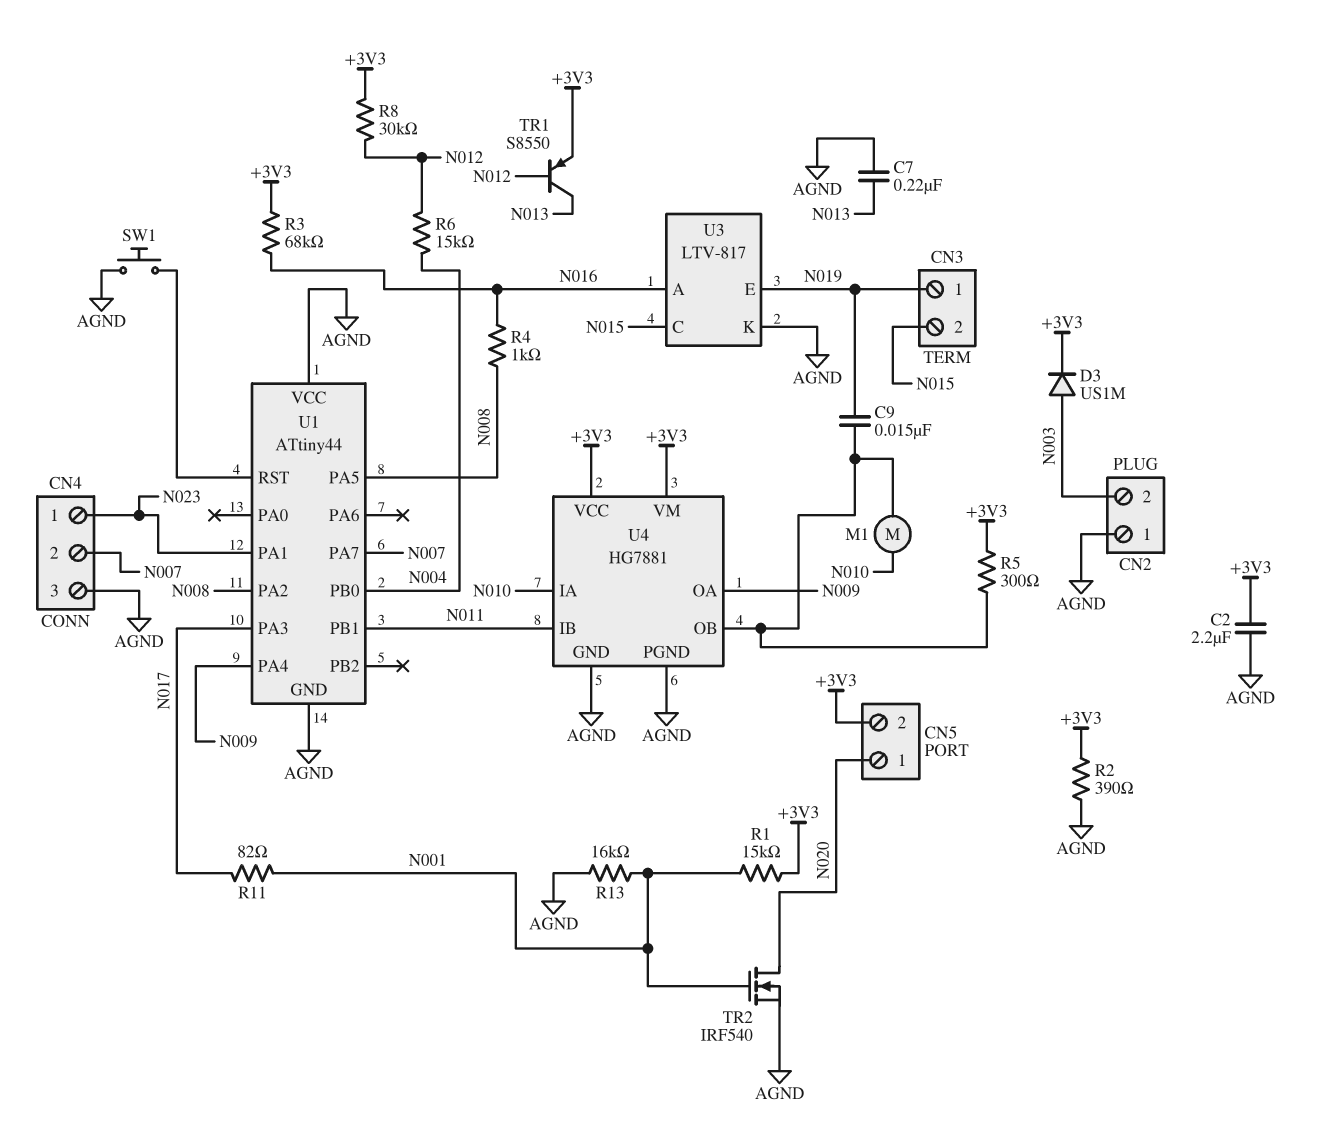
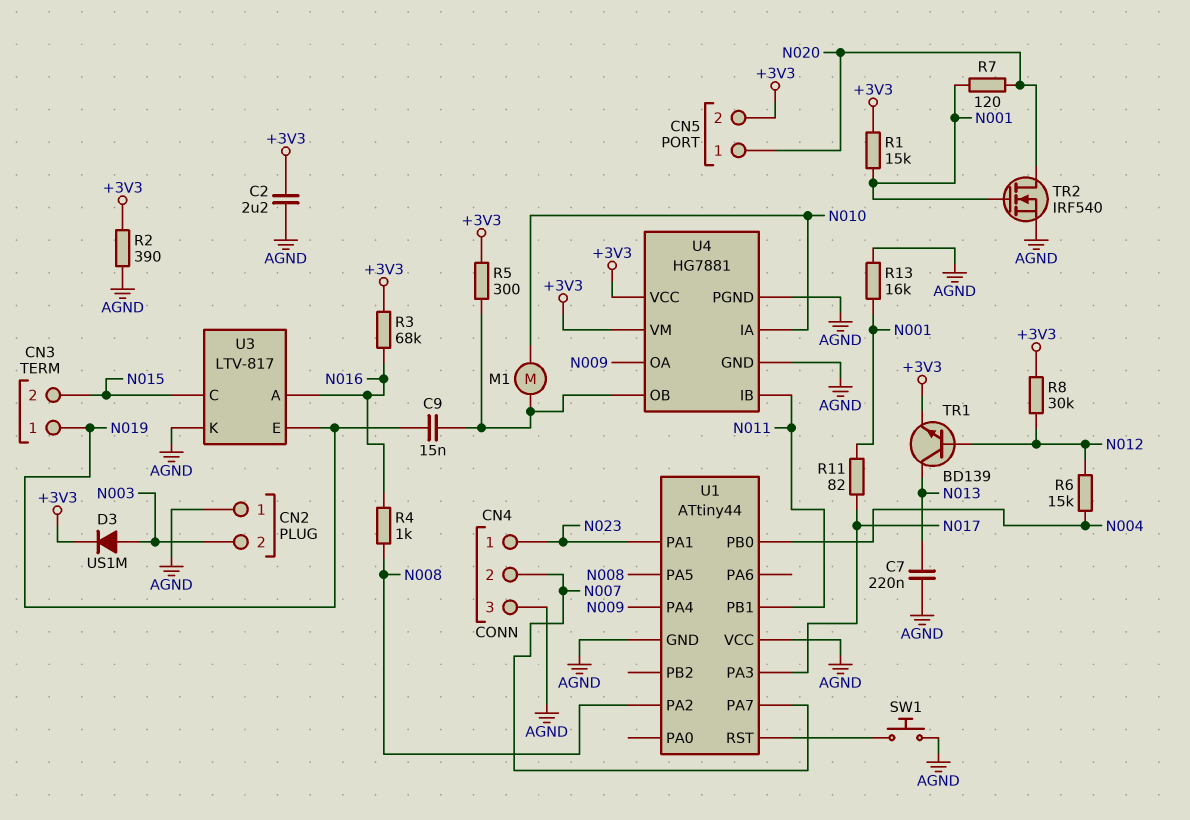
R7: none -> 120 (N001, N020)
TR1: PNP S8550 (B N012, C N013, E +3V3) -> NPN BD139 (B N012, C N013, E +3V3)

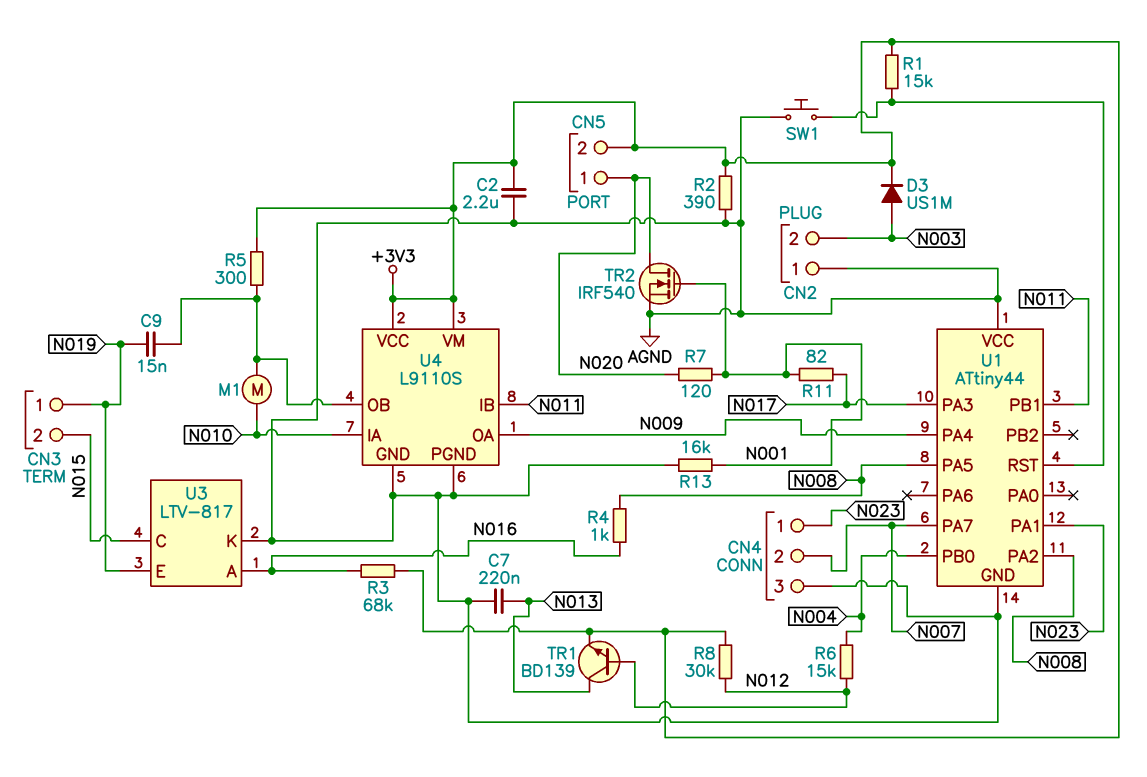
R1: 15k (+3V3, N001) -> 15k (+3V3, U1/RST)
U4: HG7881 -> L9110S

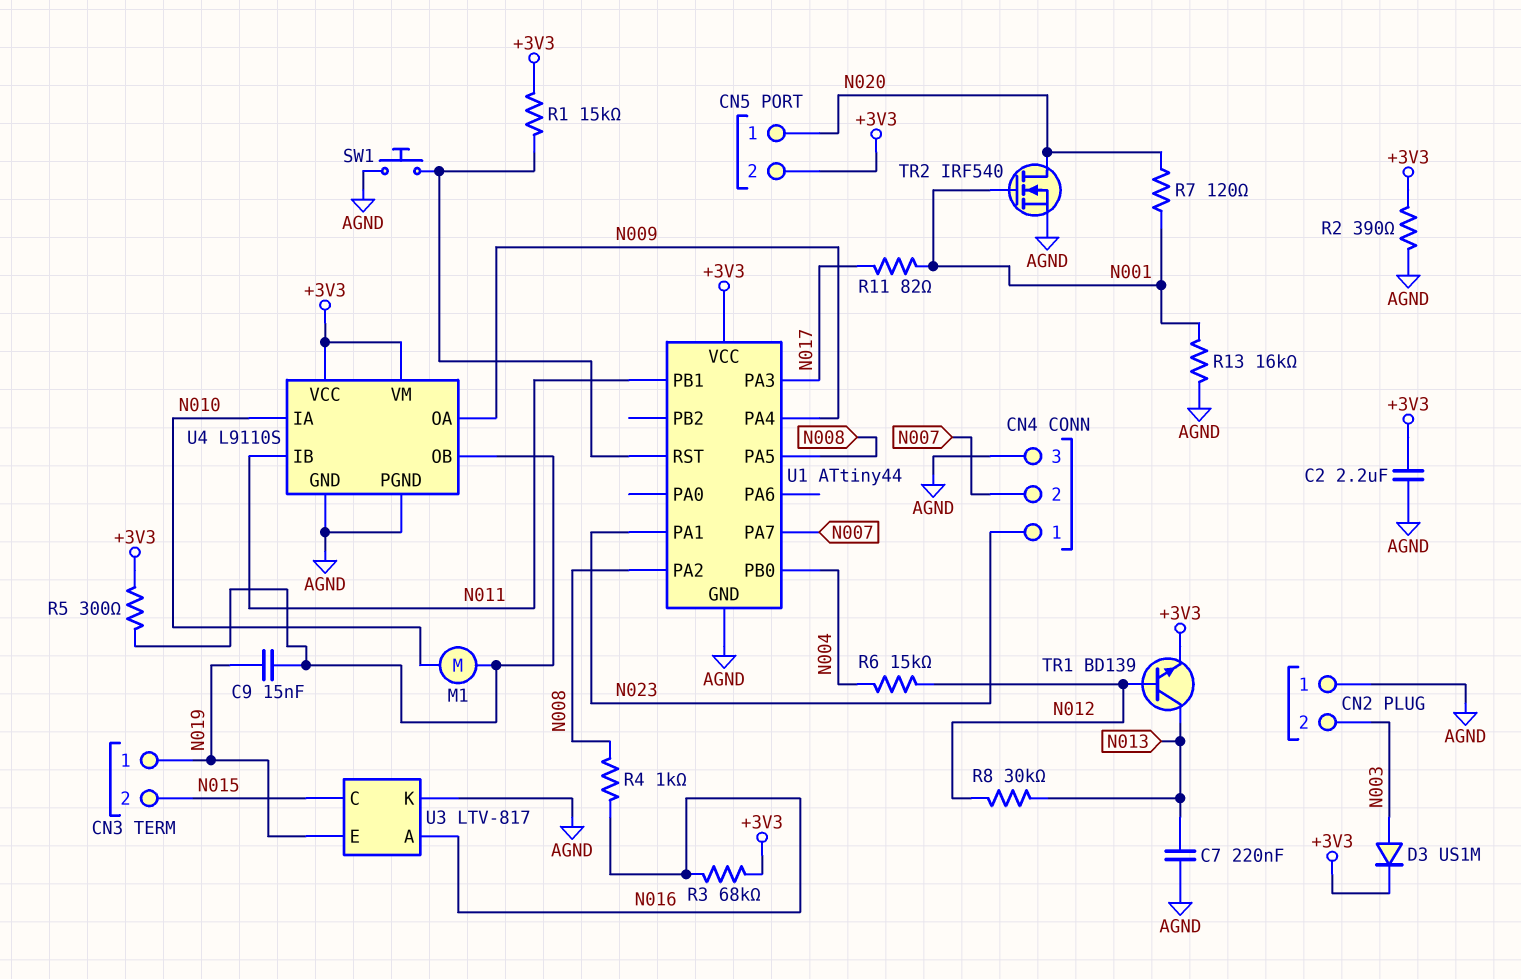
R8: 30k (+3V3, N012) -> 30k (N012, N013)
U1 pin VCC: AGND -> +3V3

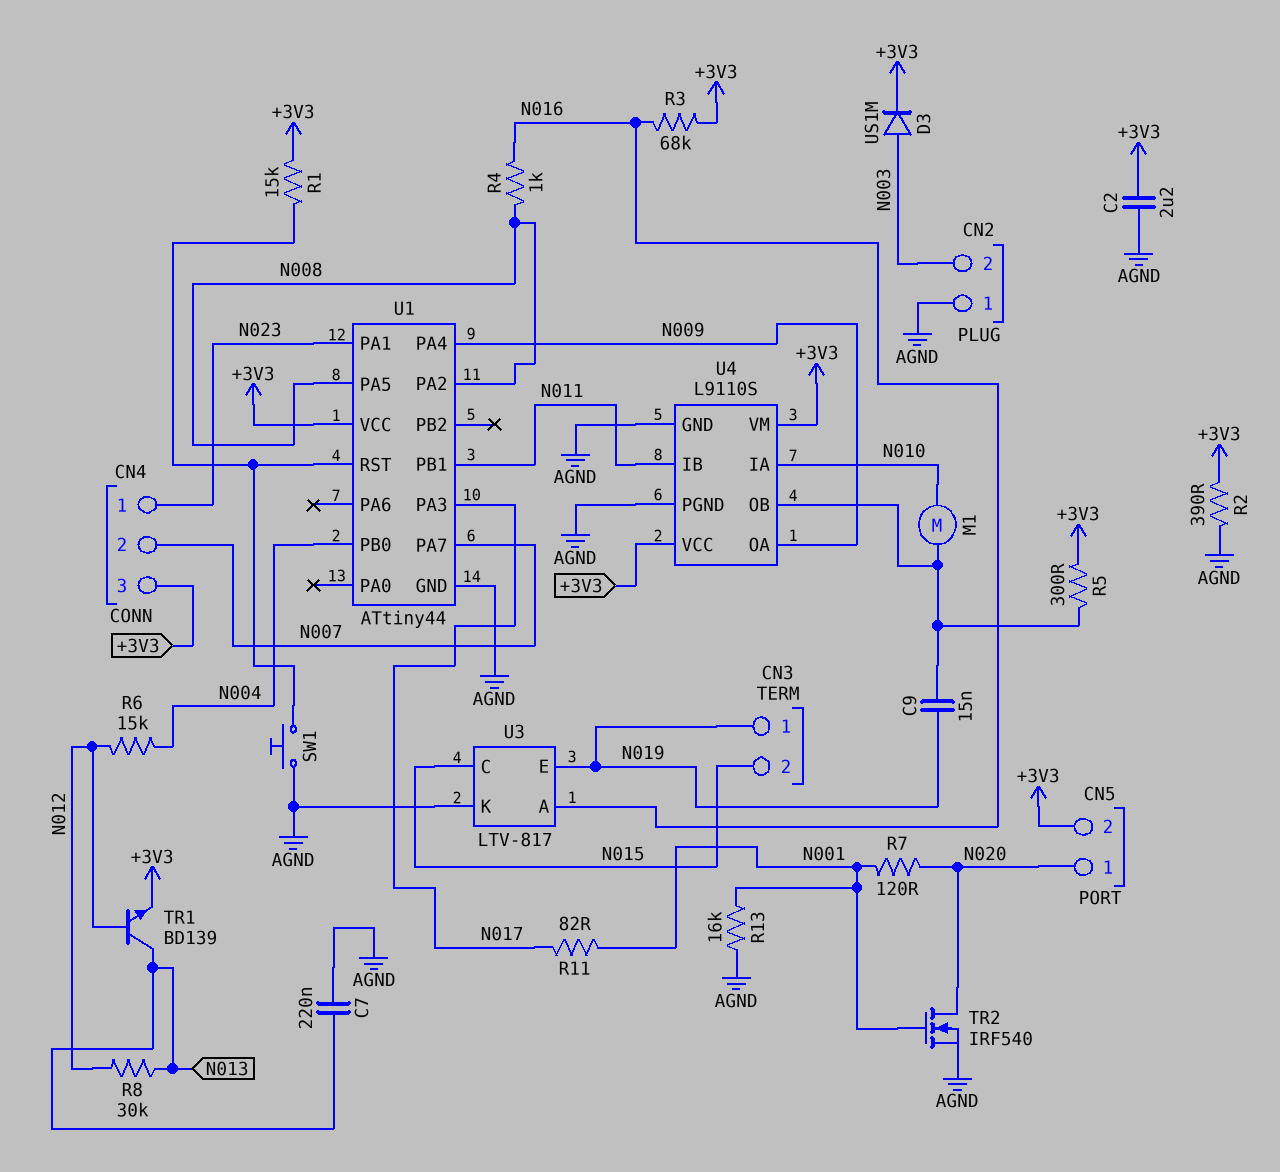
CN4 pin 3: AGND -> +3V3

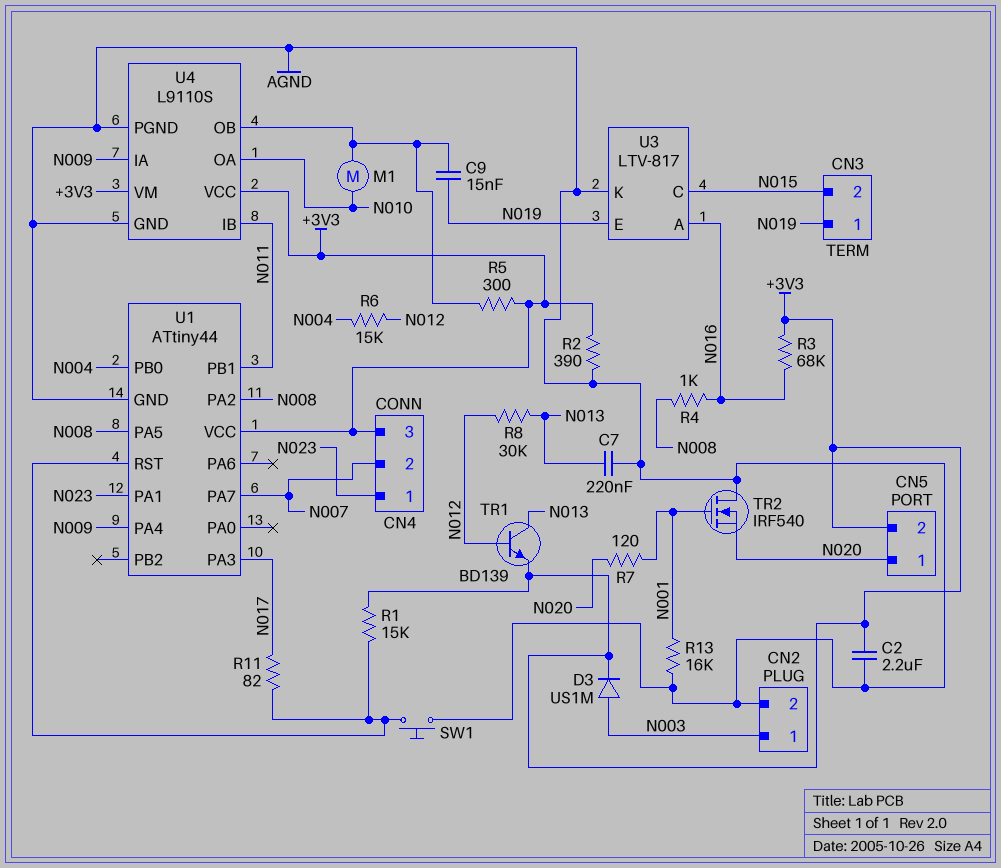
CN2 pin 1: AGND -> N003
CN2 pin 2: N003 -> AGND
R11: 82 (N001, N017) -> 82 (N017, U1/RST)
TR2: NMOS IRF540 (G N001, D N020, S AGND) -> NMOS IRF540 (G N001, D AGND, S N020)
U4 pin IA: N010 -> N009
U4 pin OA: N009 -> N010

